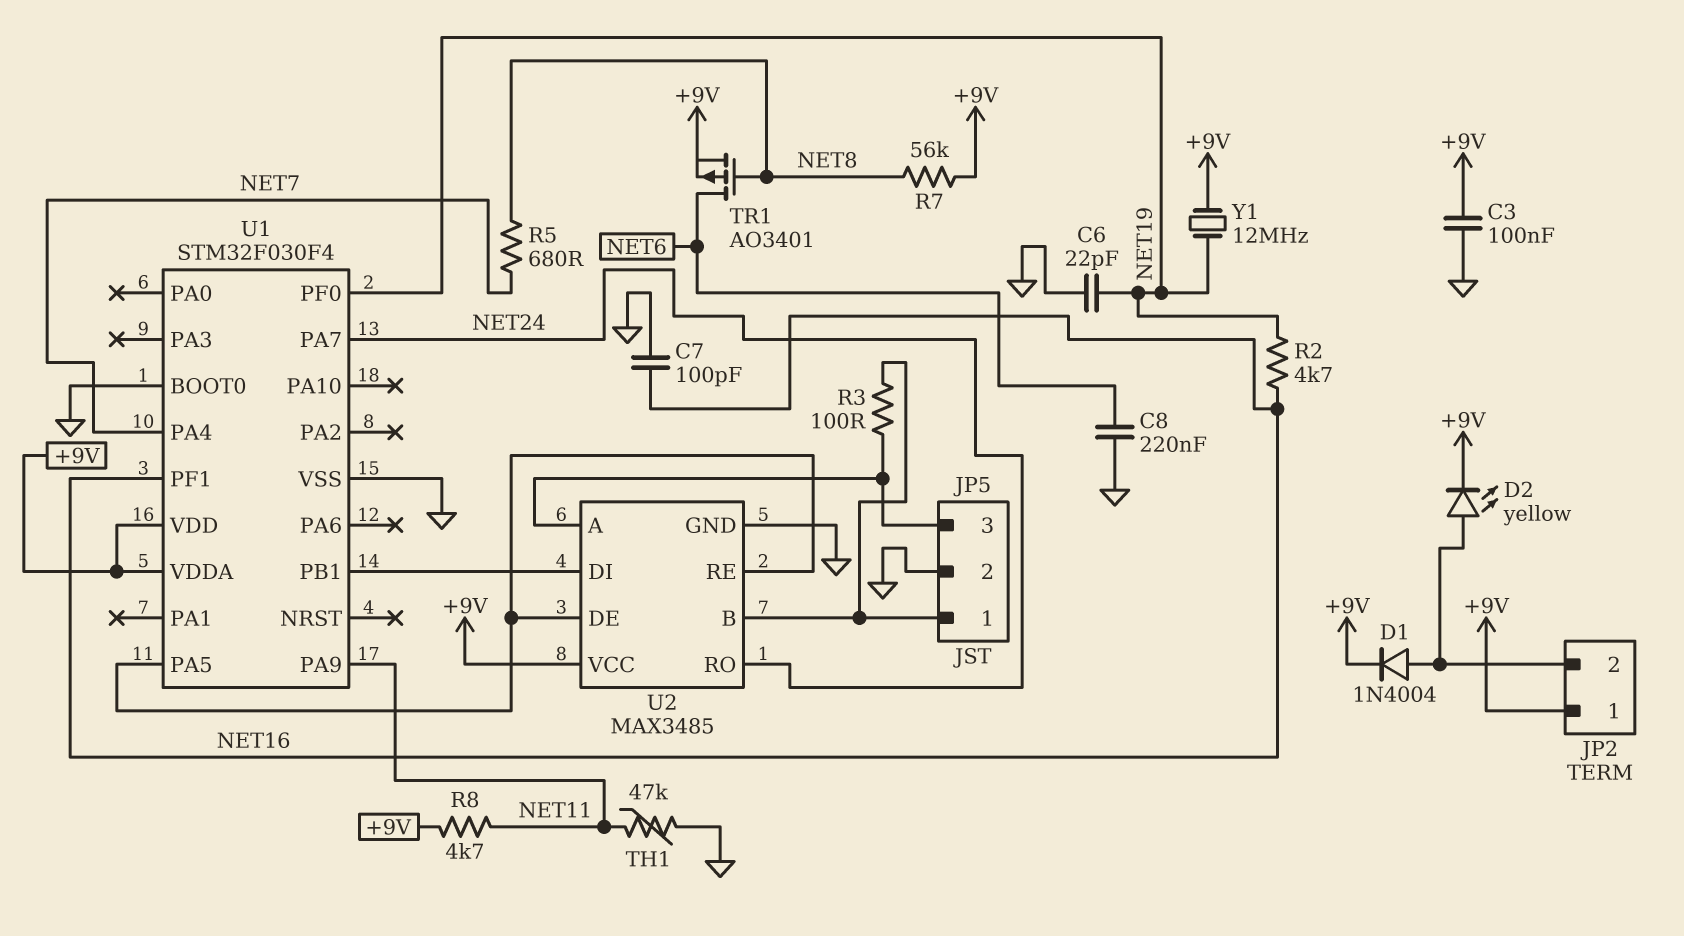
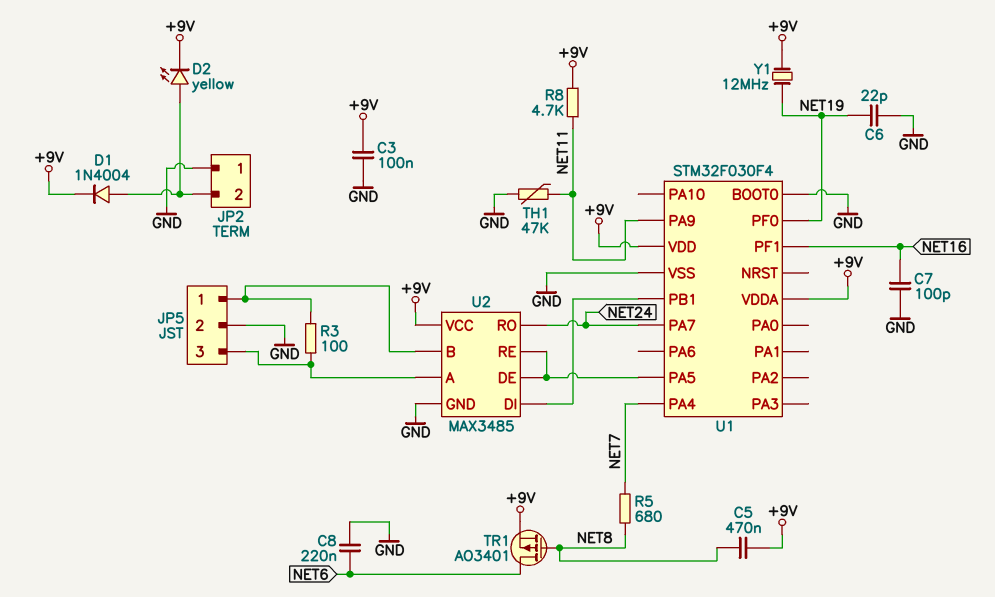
C5: none -> 470nF (+9V, NET8)
JP2 pin 1: +9V -> GND
R2: 4.7k (NET16, NET19) -> none
R7: 56k (+9V, NET8) -> none

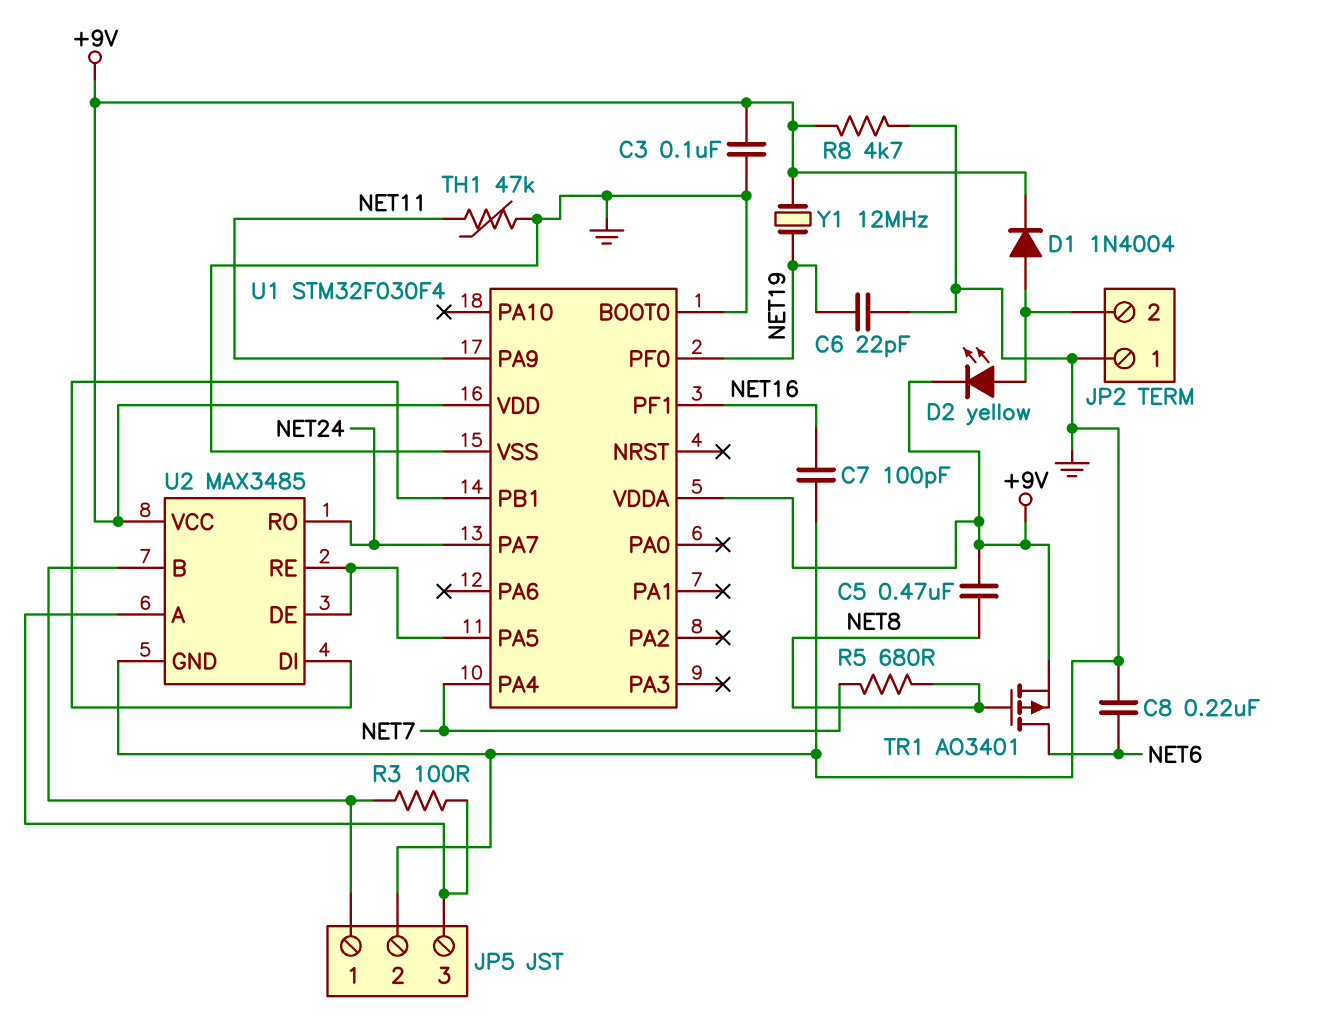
R8: 4.7k (+9V, NET11) -> 4.7k (+9V, GND)

